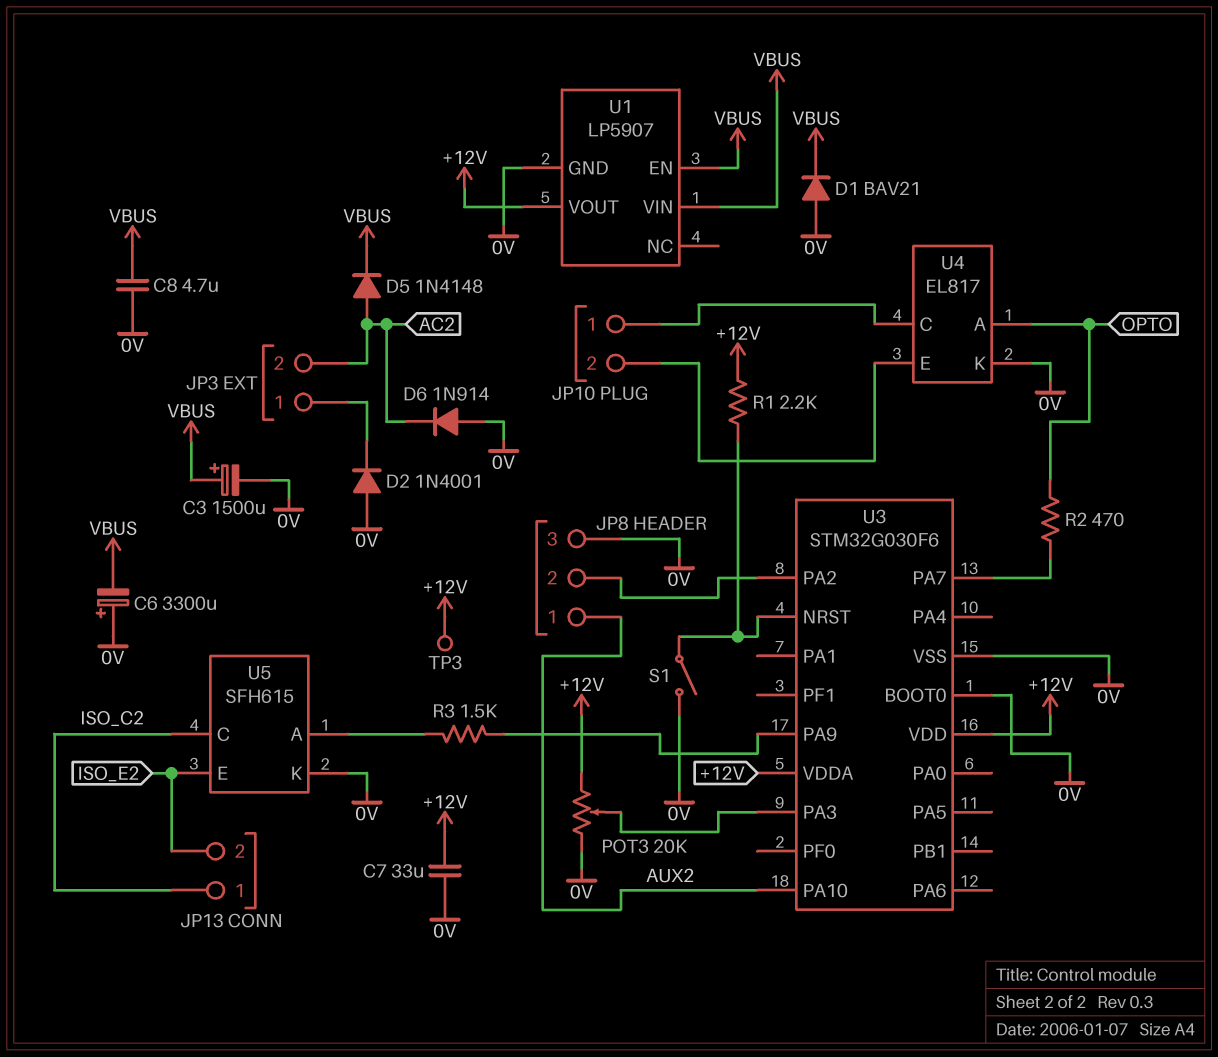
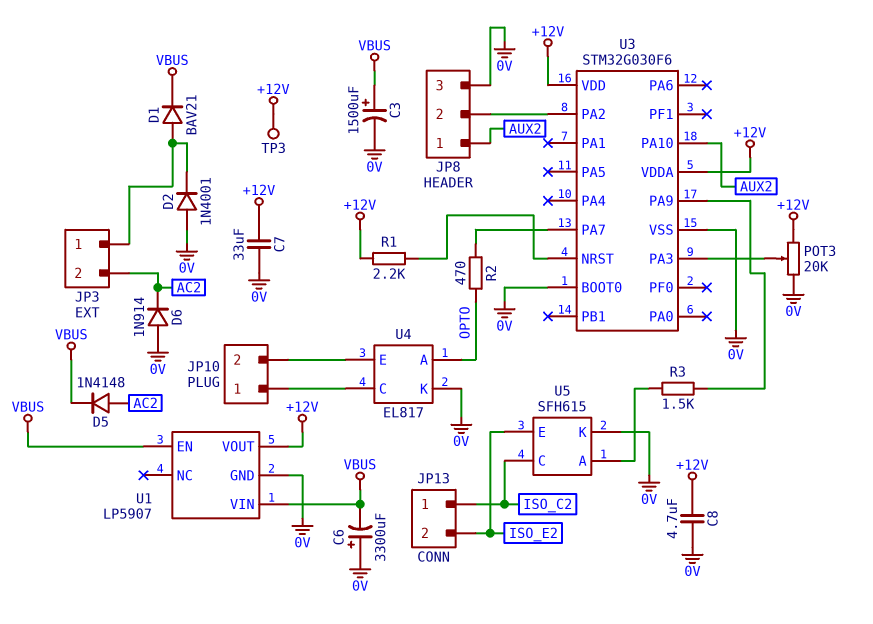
C8: 4.7uF (0V, VBUS) -> 4.7uF (+12V, 0V)
D1: diode BAV21 (A 0V, K VBUS) -> diode BAV21 (A JP3/1, K VBUS)
S1: switch (0V, U3/NRST) -> none

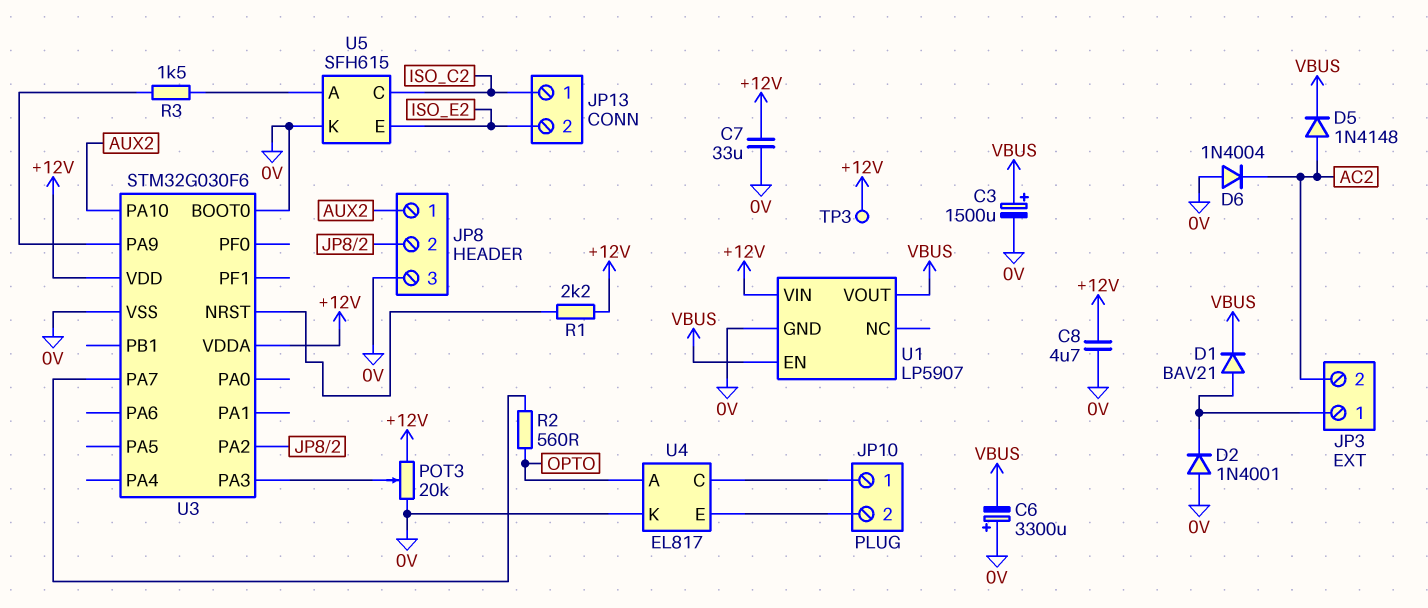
D6: diode 1N914 (A 0V, K AC2) -> diode 1N4004 (A 0V, K AC2)
R2: 470 (OPTO, U3/PA7) -> 560 (OPTO, U3/PA7)
U1 pin VIN: VBUS -> +12V
U1 pin VOUT: +12V -> VBUS

